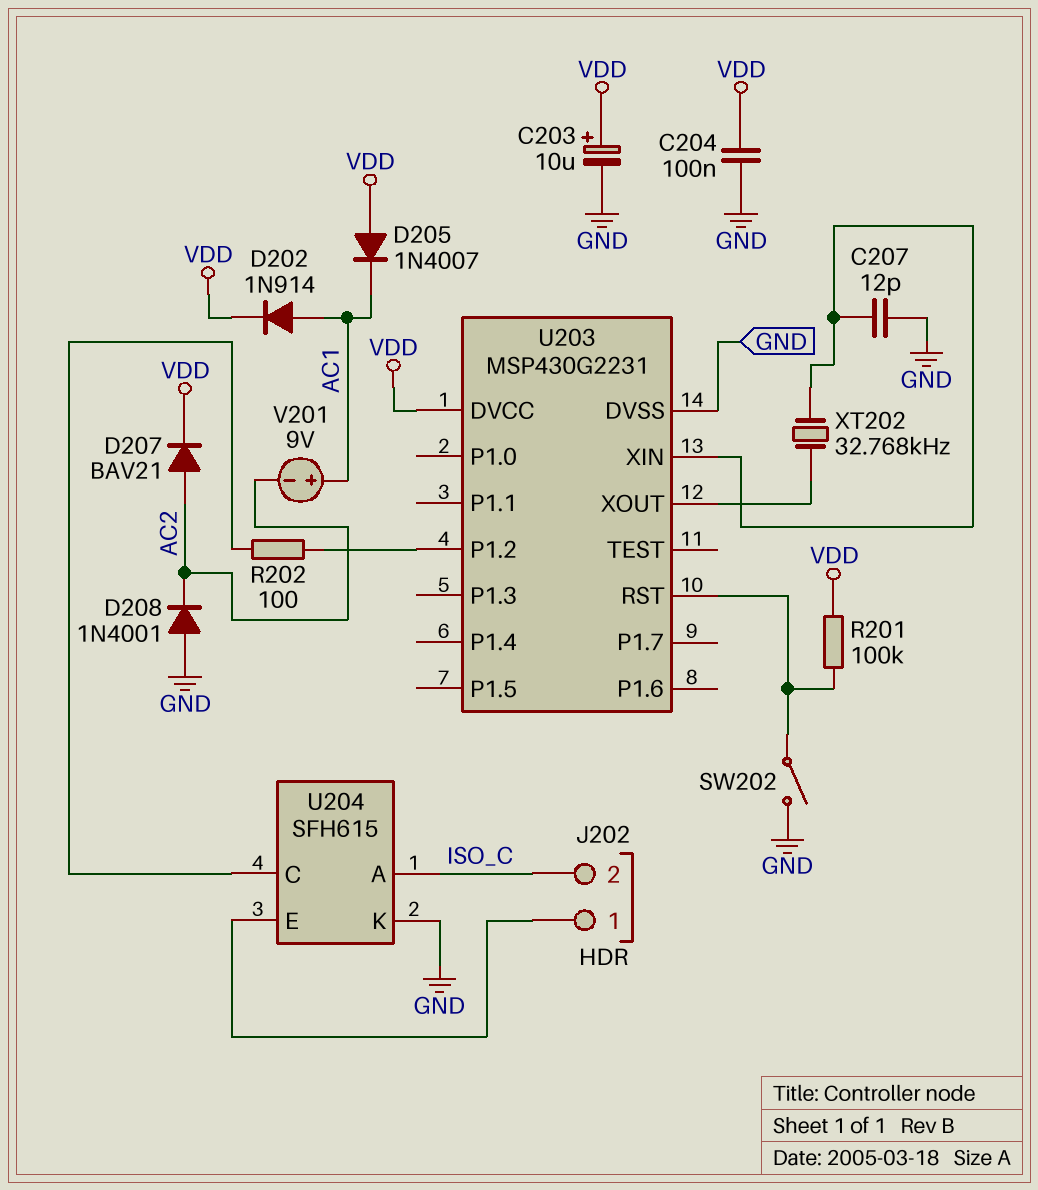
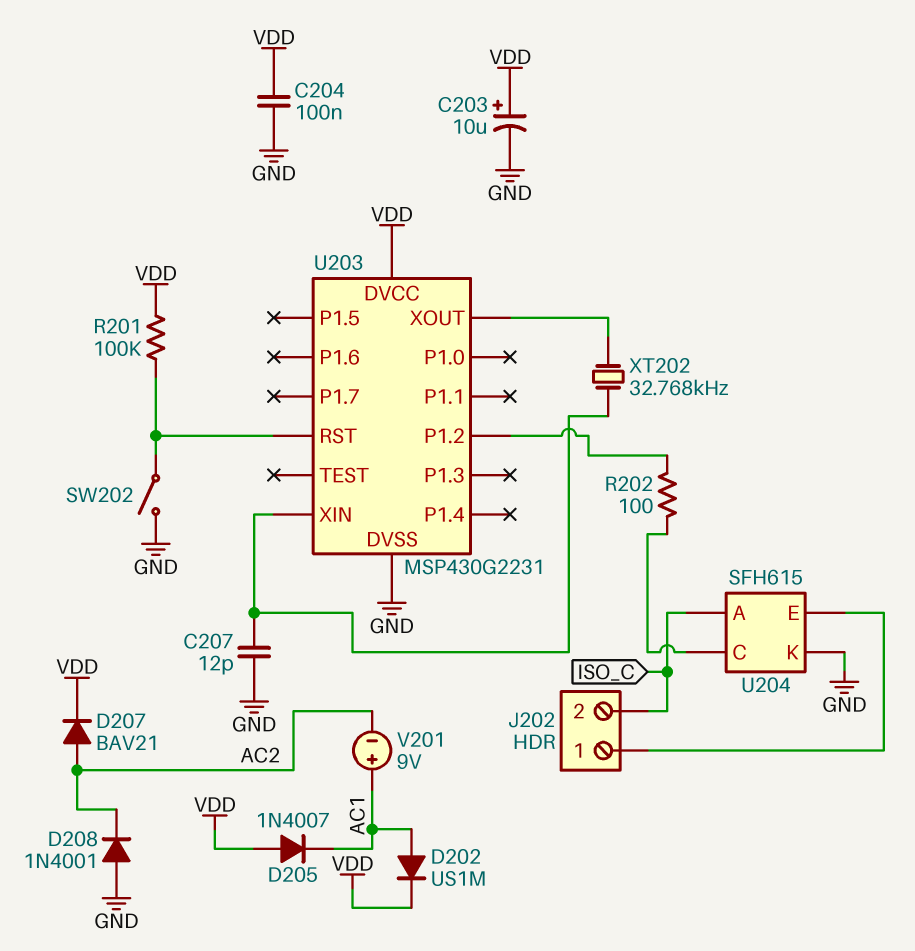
D202: diode 1N914 (A AC1, K VDD) -> diode US1M (A AC1, K VDD)

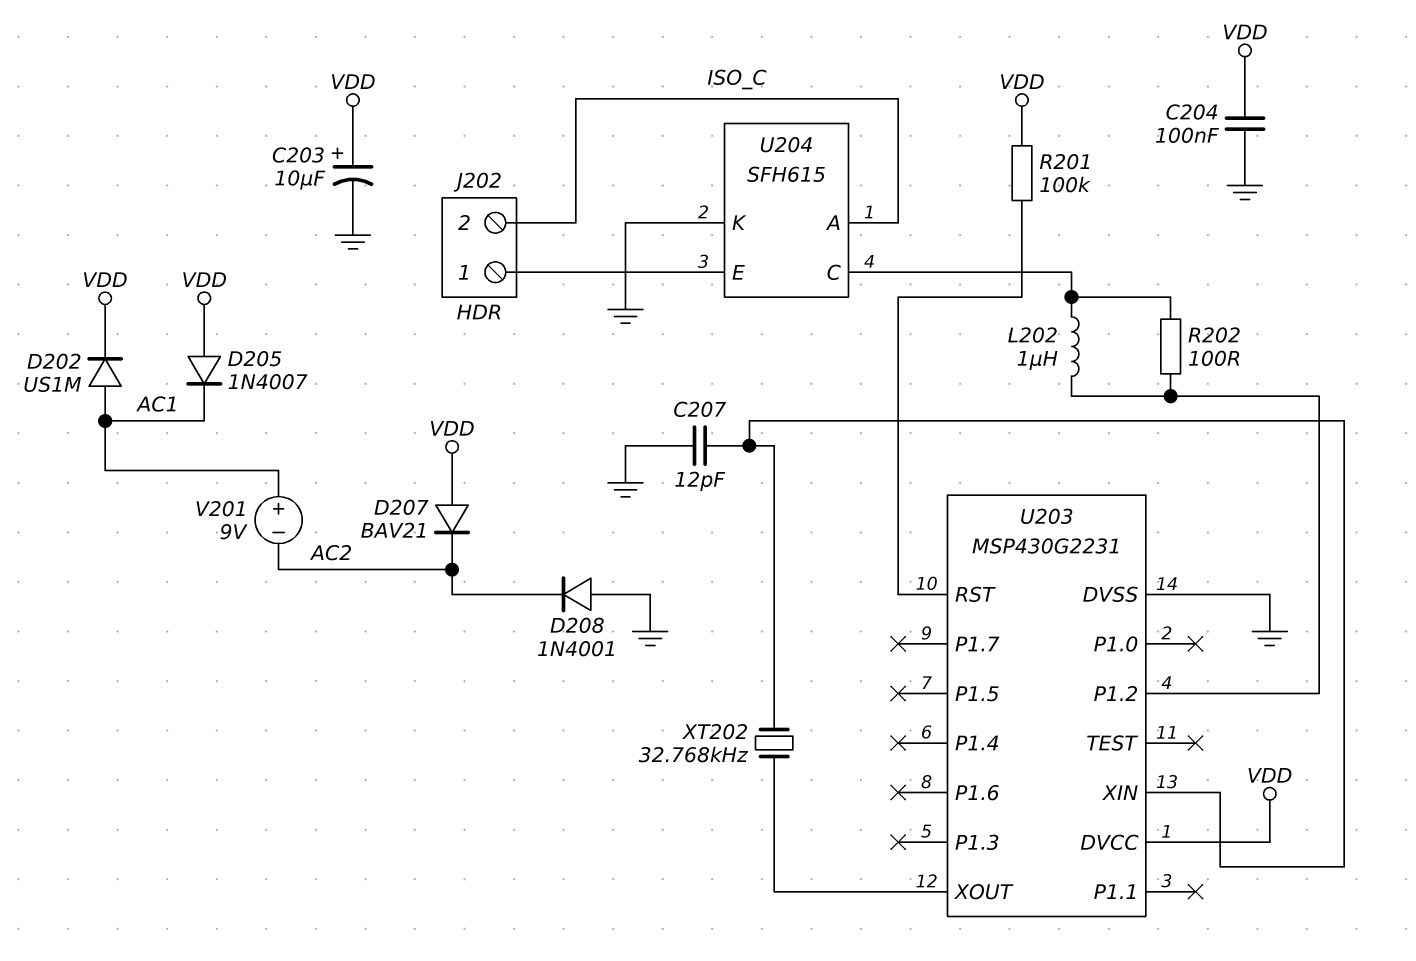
D207: diode BAV21 (A AC2, K VDD) -> diode BAV21 (A VDD, K AC2)
L202: none -> 1uH (U203/P1.2, U204/C)
SW202: switch (GND, U203/RST) -> none

